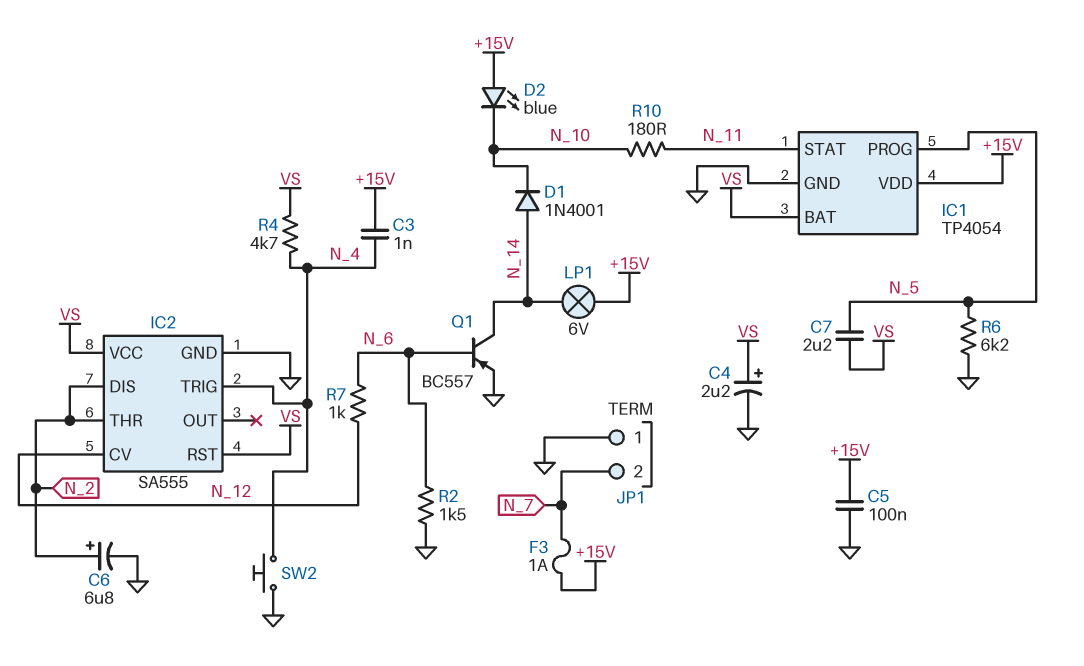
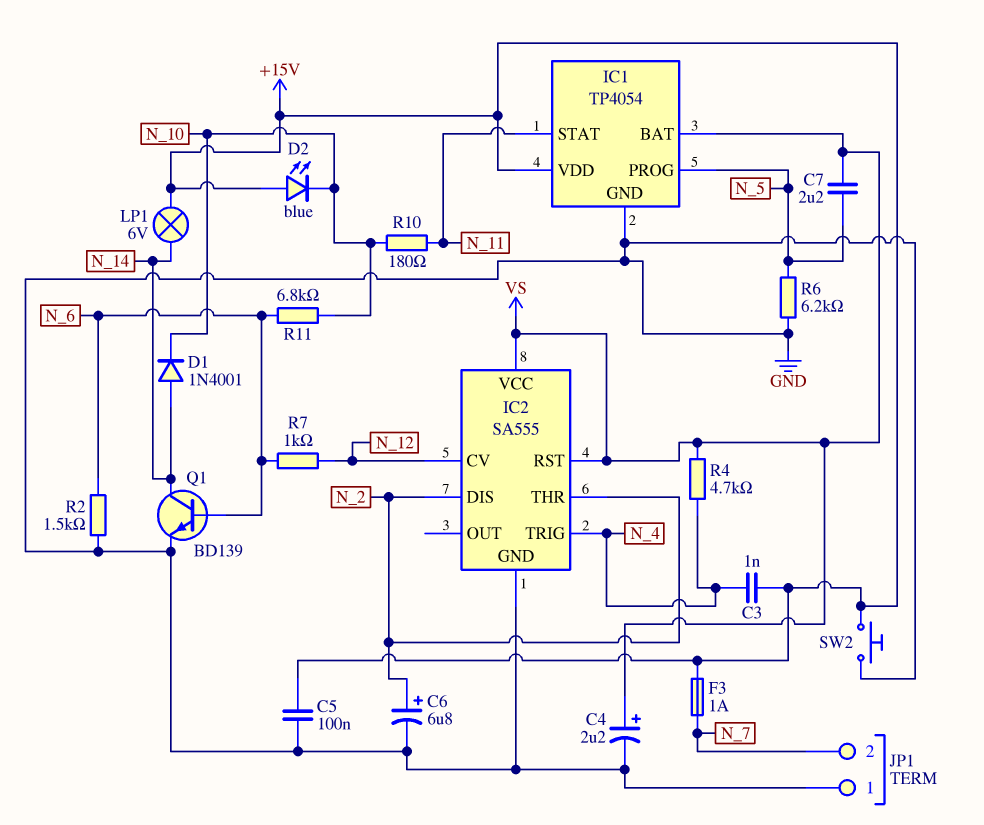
Q1: PNP BC557 (B N_6, C N_14, E GND) -> NPN BD139 (B N_6, C N_14, E GND)
R11: none -> 6.8k (N_6, N_10)
SW2: button (GND, N_4) -> button (+15V, GND)

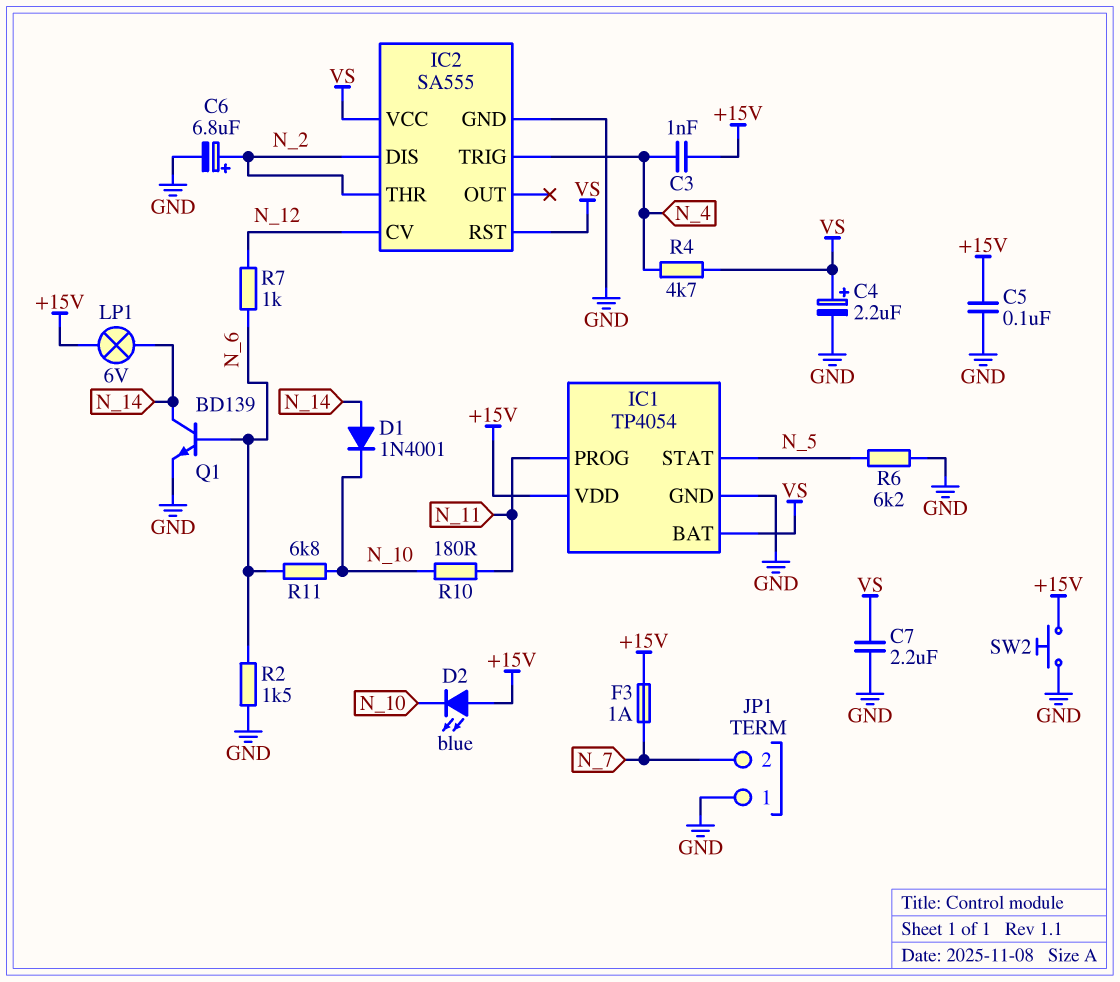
C7: 2.2uF (N_5, VS) -> 2.2uF (GND, VS)
IC1 pin PROG: N_5 -> N_11
IC1 pin STAT: N_11 -> N_5

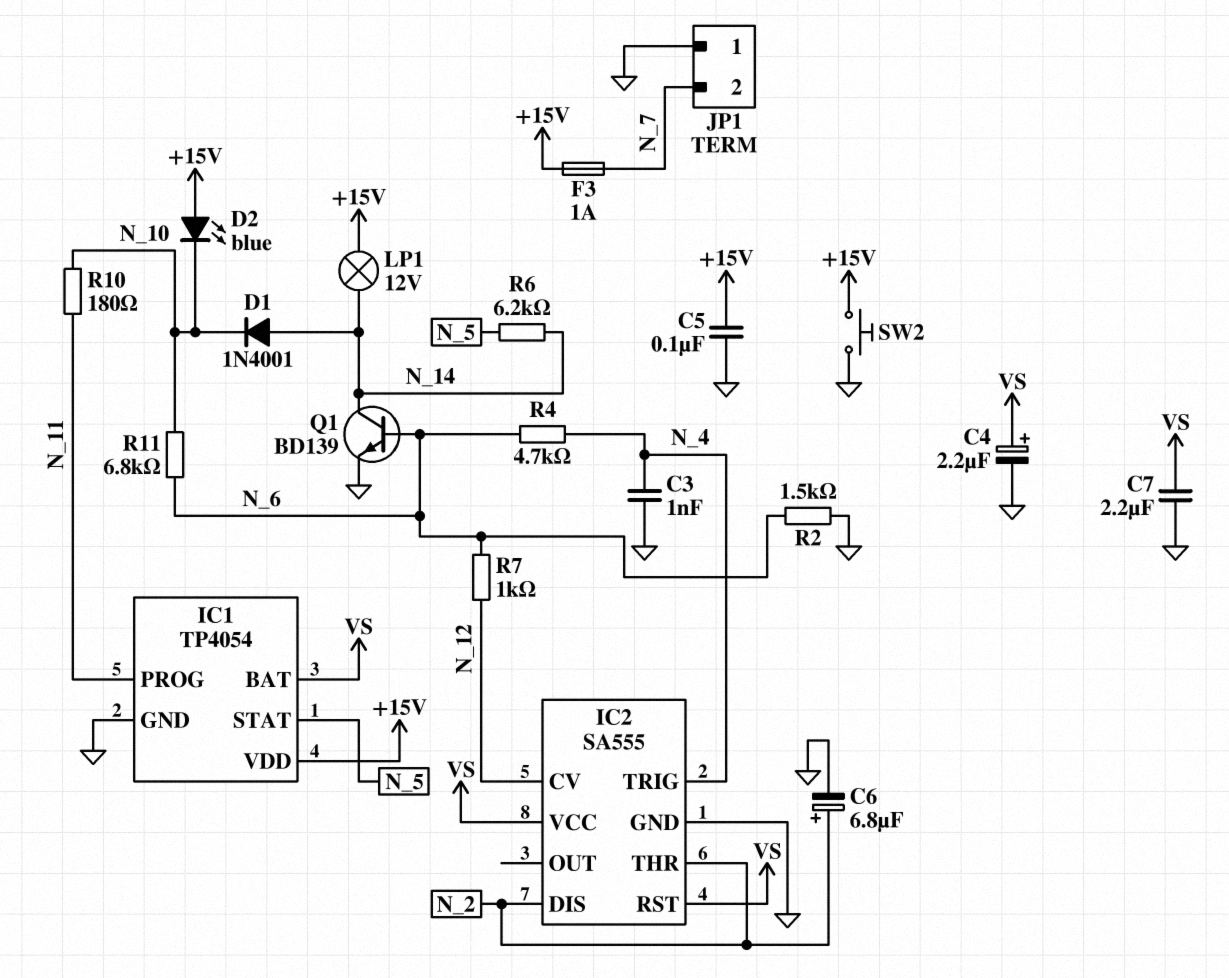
C3: 1nF (+15V, N_4) -> 1nF (GND, N_4)
LP1: lamp 6V (+15V, N_14) -> lamp 12V (+15V, N_14)
R4: 4.7k (N_4, VS) -> 4.7k (N_4, N_6)
R6: 6.2k (GND, N_5) -> 6.2k (N_5, N_14)

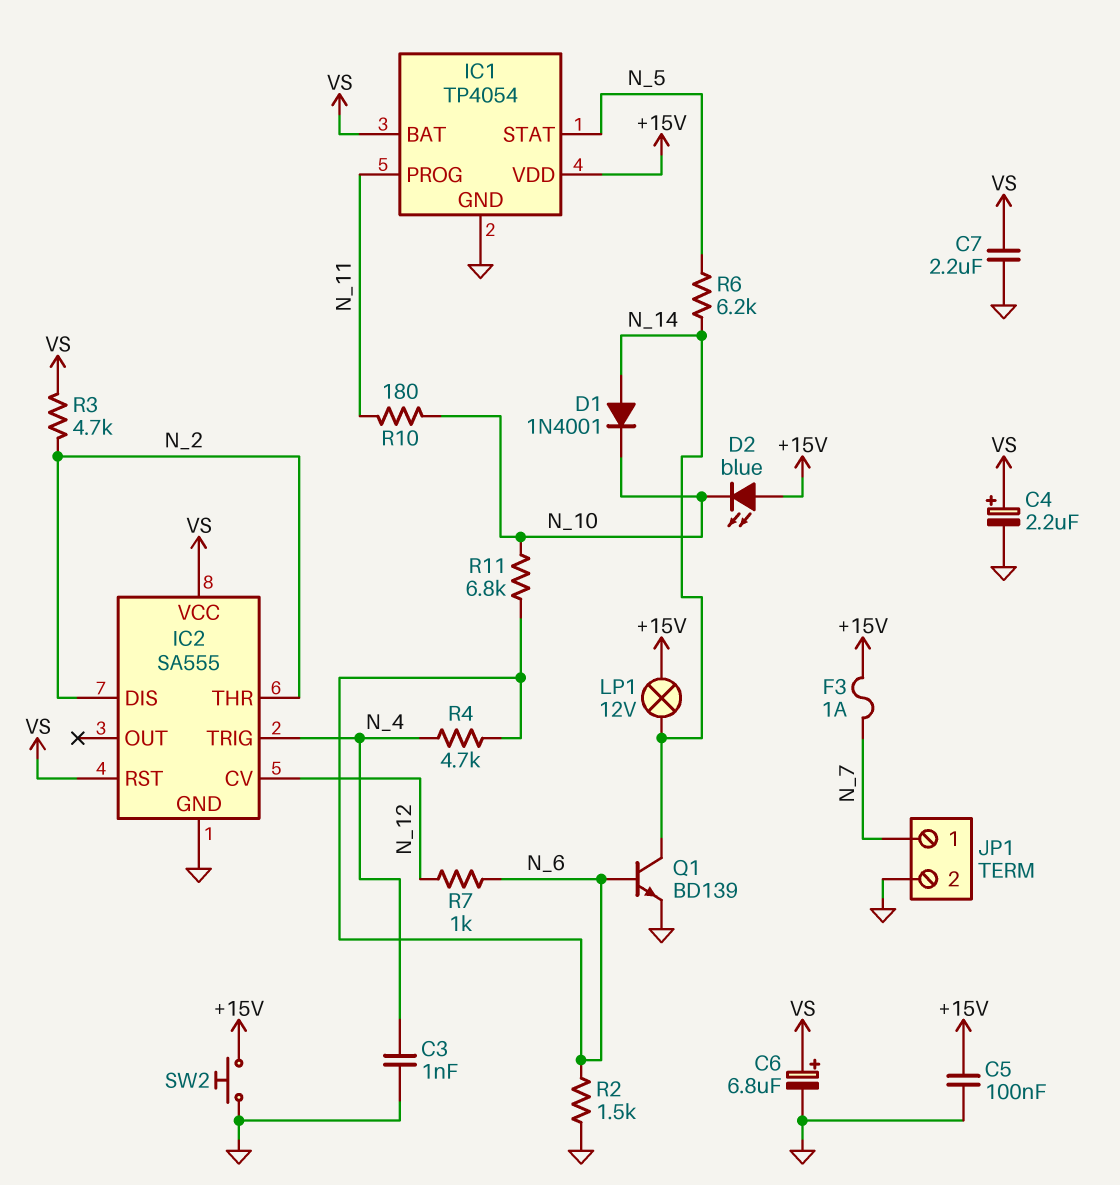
C6: 6.8uF (plus N_2, minus GND) -> 6.8uF (plus VS, minus GND)
JP1 pin 1: GND -> N_7
JP1 pin 2: N_7 -> GND
R3: none -> 4.7k (N_2, VS)

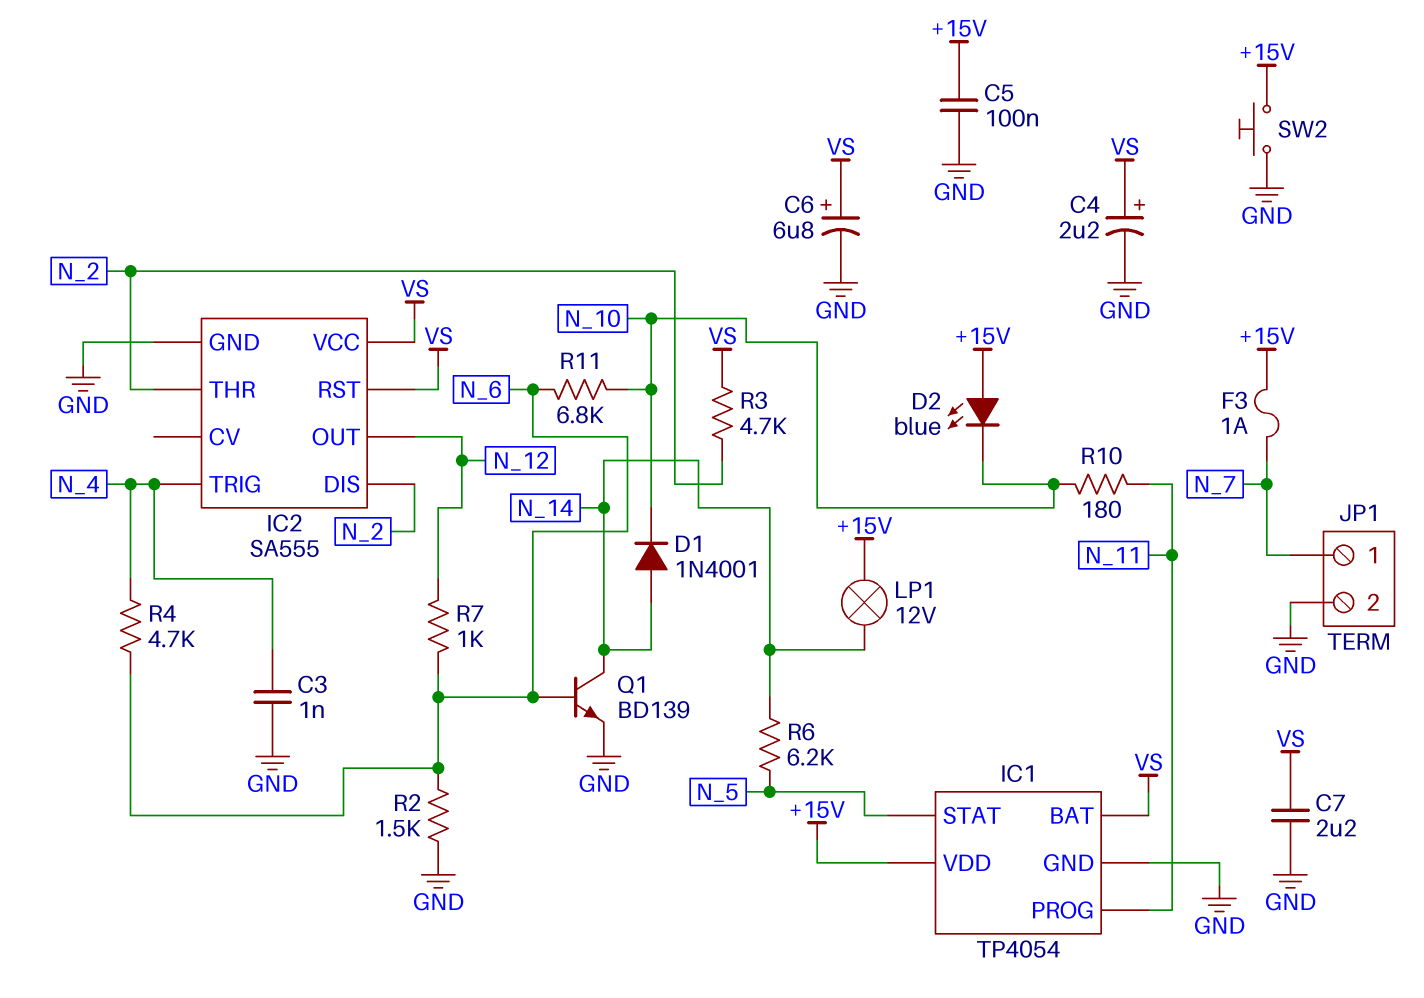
IC2 pin CV: N_12 -> none
IC2 pin OUT: none -> N_12

